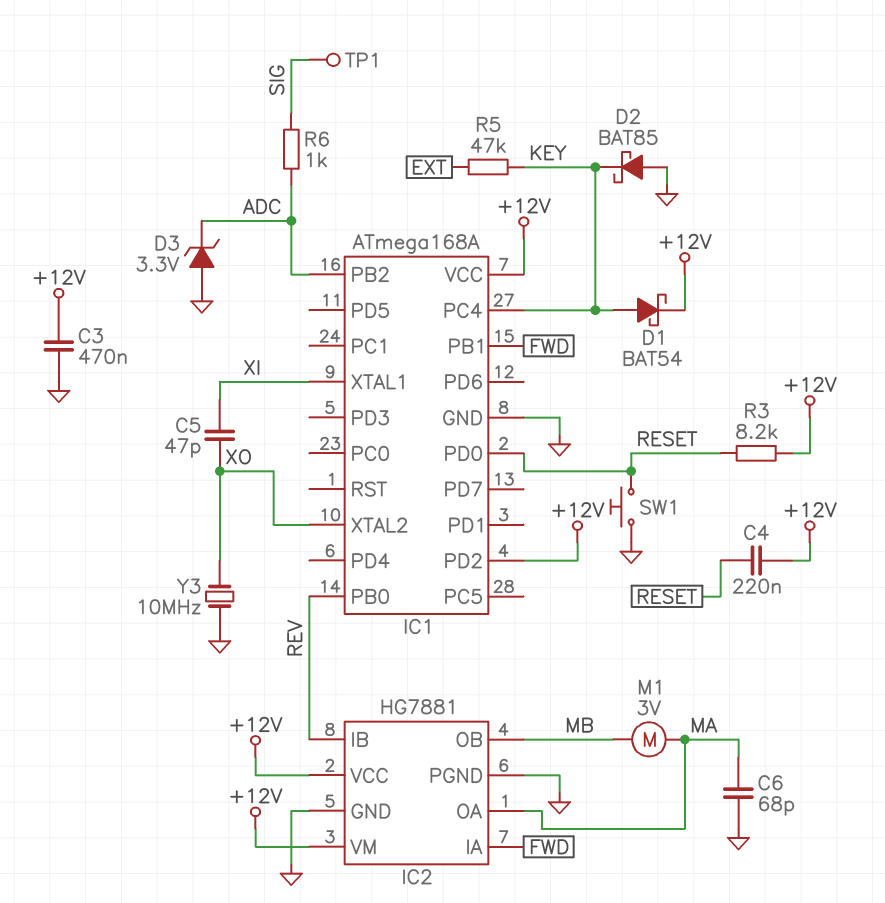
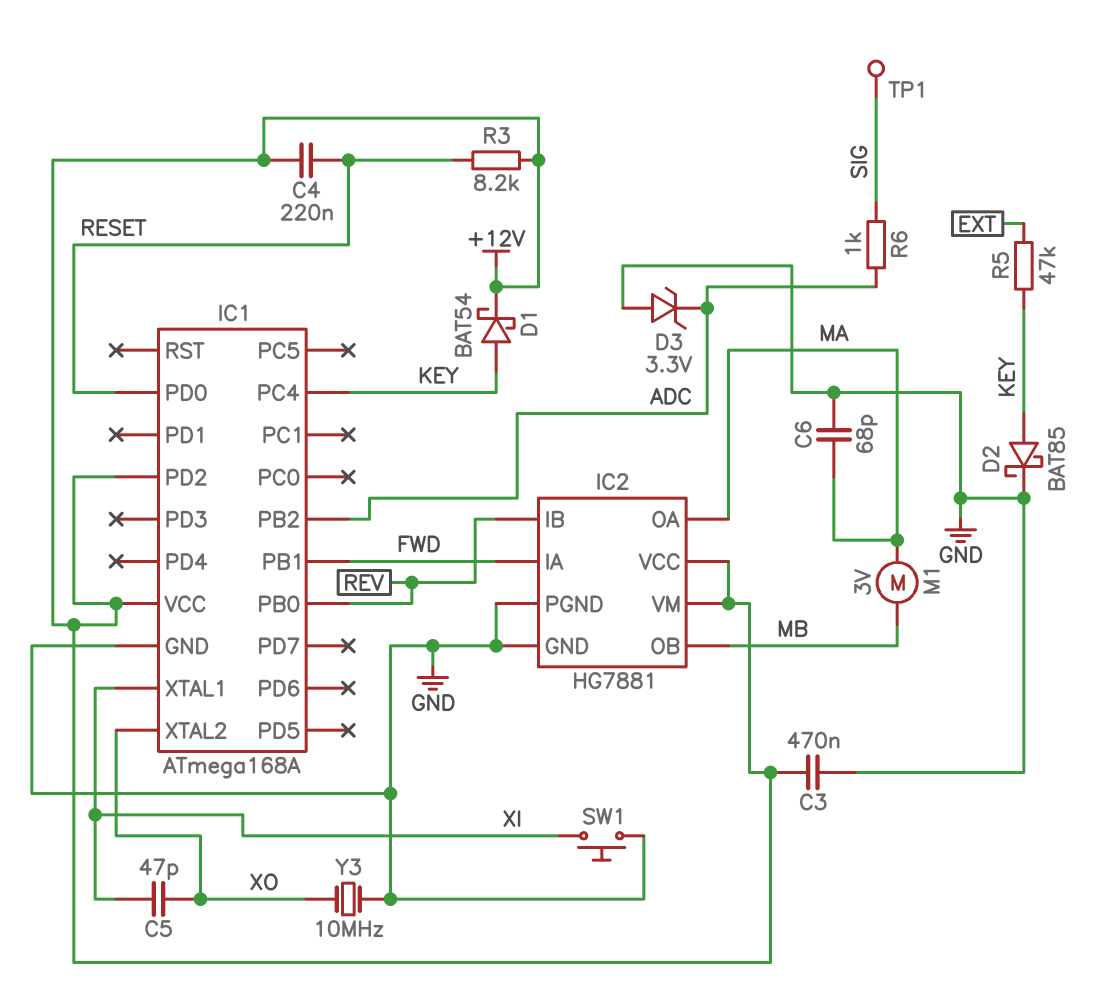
D2: schottky BAT85 (A GND, K KEY) -> schottky BAT85 (A KEY, K GND)
SW1: button (GND, RESET) -> button (GND, XI)

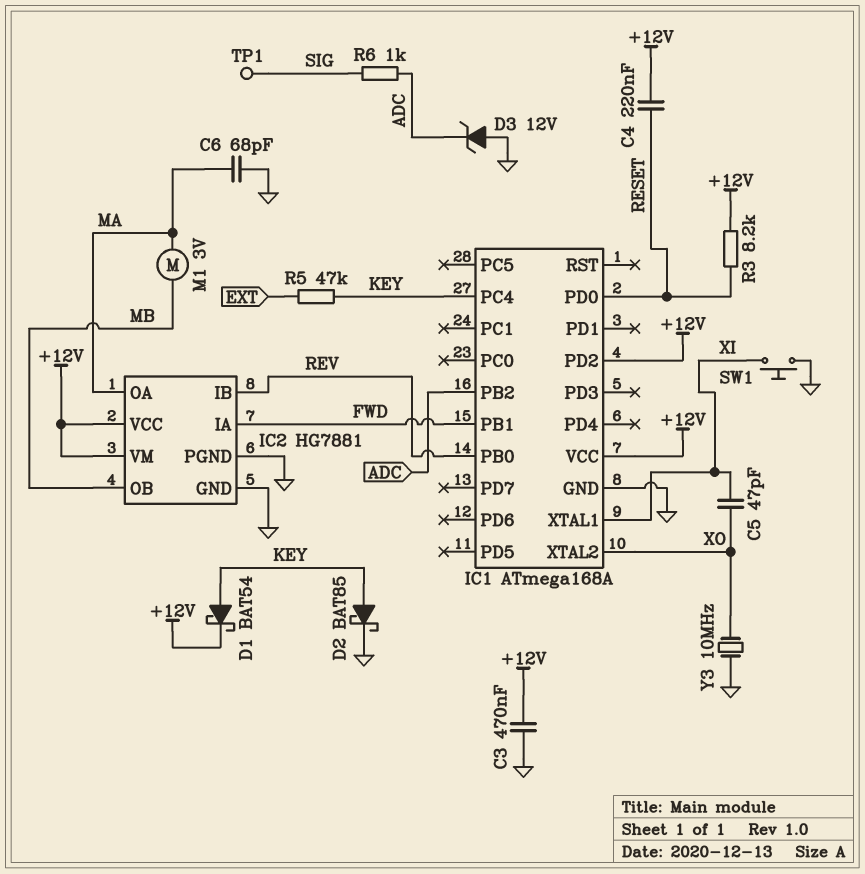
D3: zener 3.3V (A GND, K ADC) -> zener 12V (A GND, K ADC)

